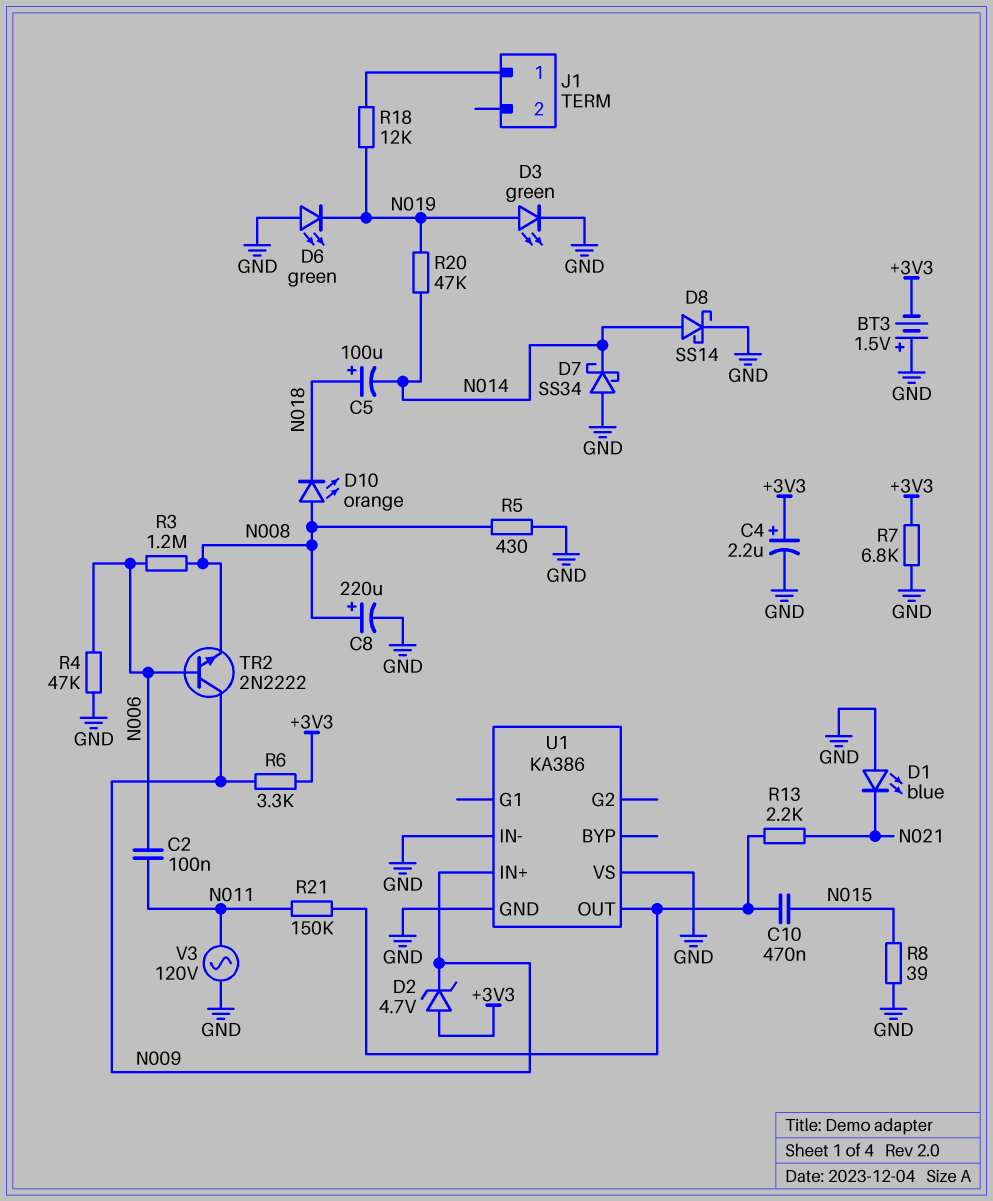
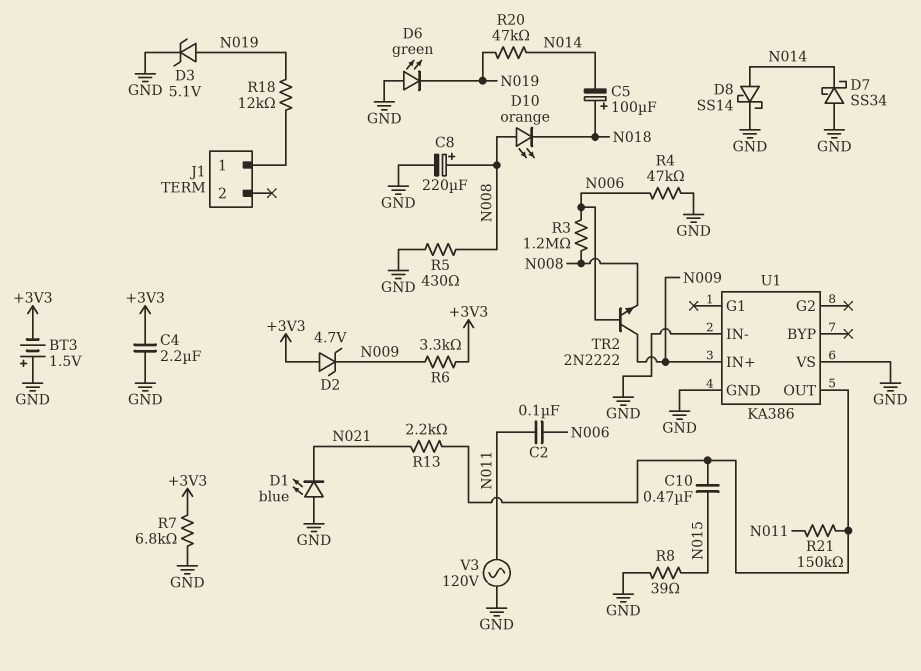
C4: 2.2uF (plus +3V3, minus GND) -> 2.2uF (+3V3, GND)
D3: LED green (A N019, K GND) -> zener 5.1V (A N019, K GND)

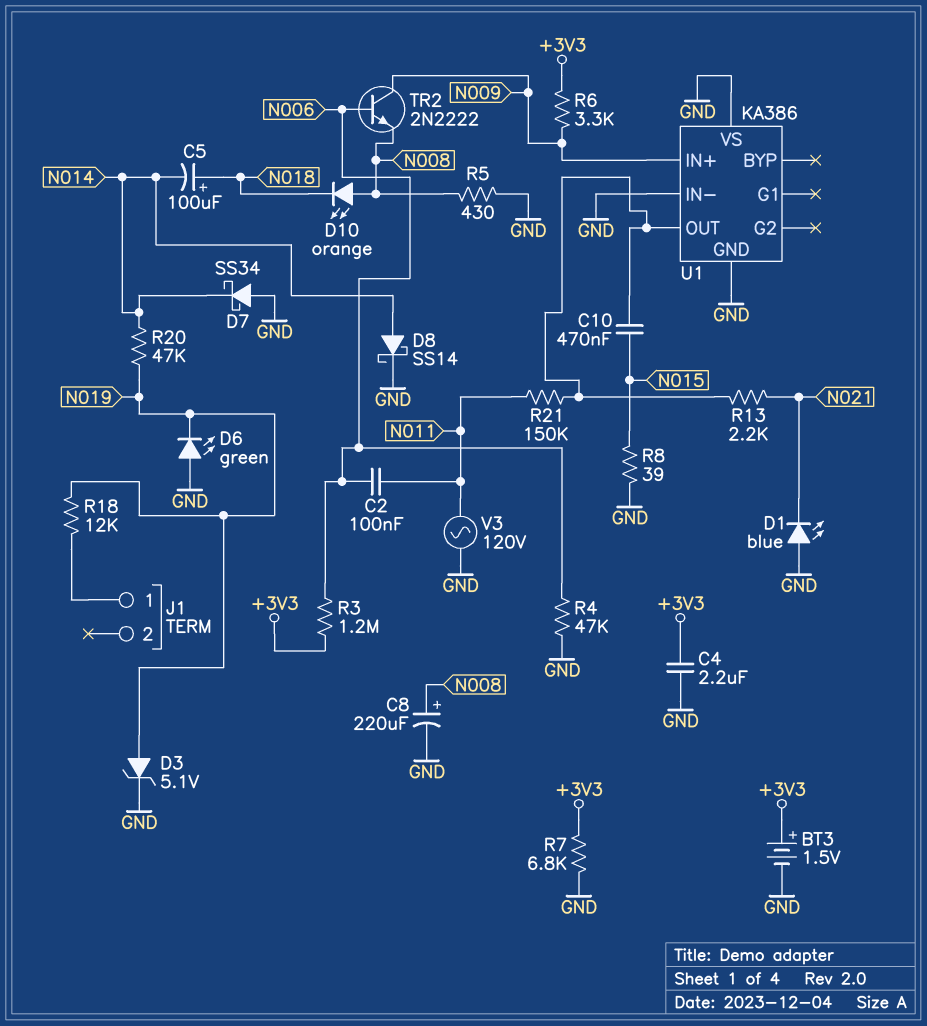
BT3: 1.5V (plus GND, minus +3V3) -> 1.5V (plus +3V3, minus GND)
D2: zener 4.7V (A +3V3, K N009) -> none
R3: 1.2M (N006, N008) -> 1.2M (+3V3, N006)

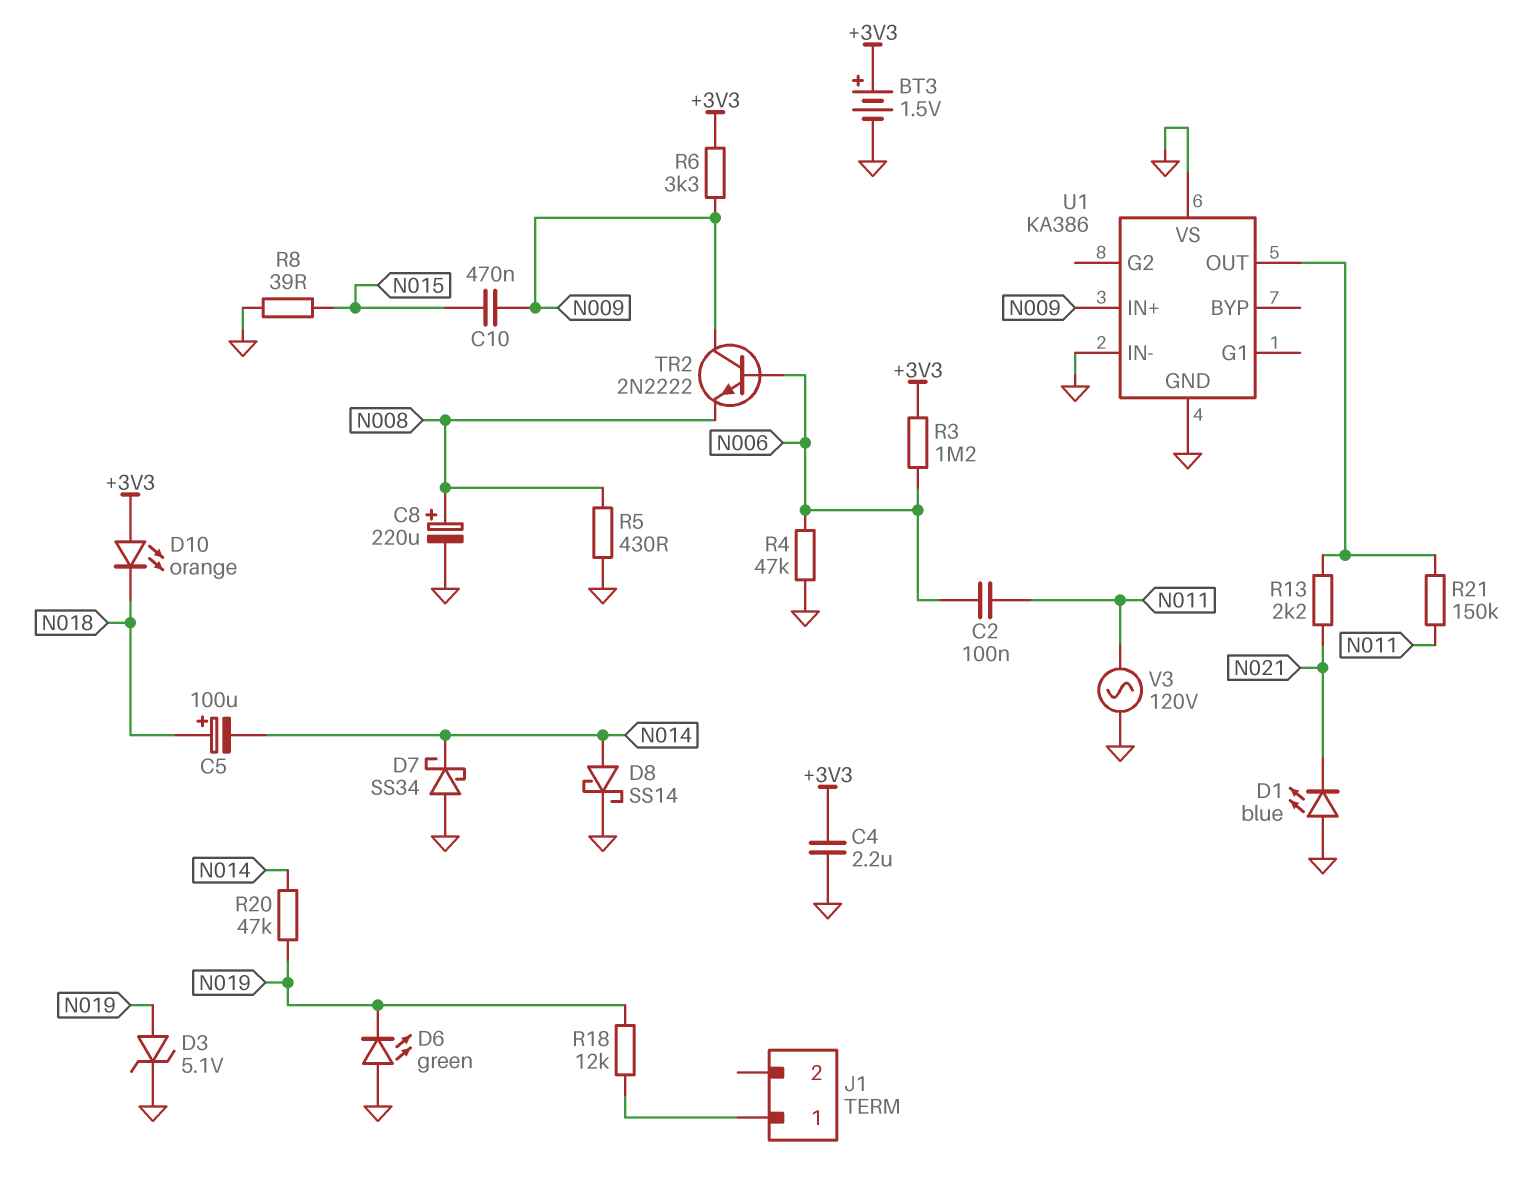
C10: 470nF (N015, U1/OUT) -> 470nF (N009, N015)
D10: LED orange (A N008, K N018) -> LED orange (A +3V3, K N018)
R7: 6.8k (+3V3, GND) -> none

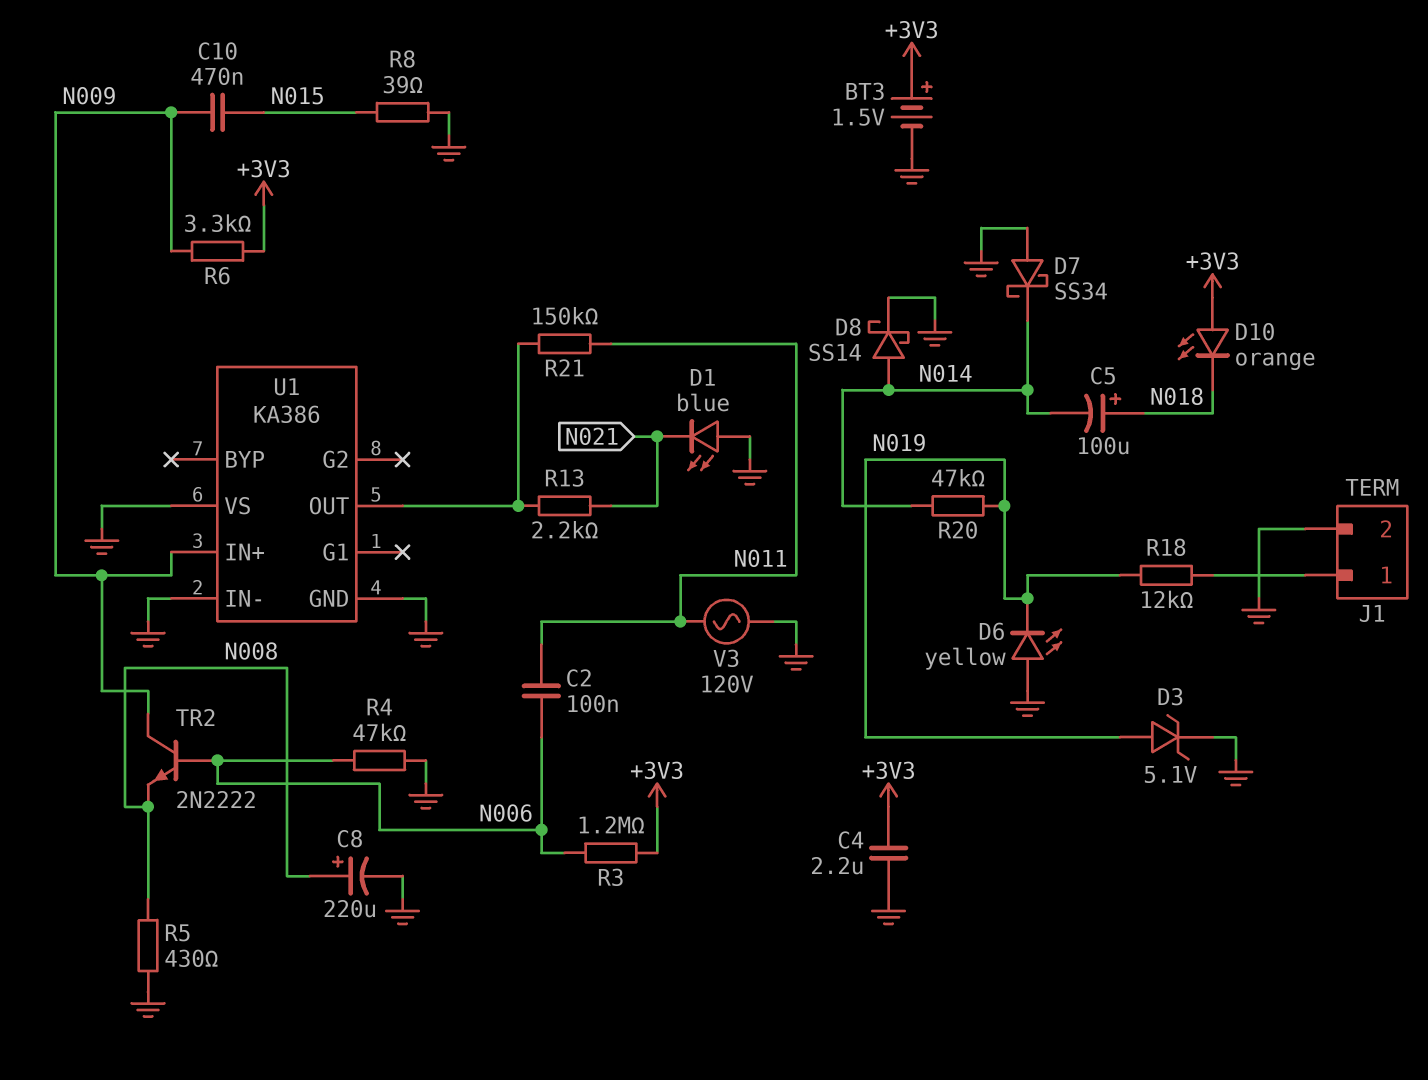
D6: LED green (A GND, K N019) -> LED yellow (A GND, K N019)
J1 pin 2: none -> GND

